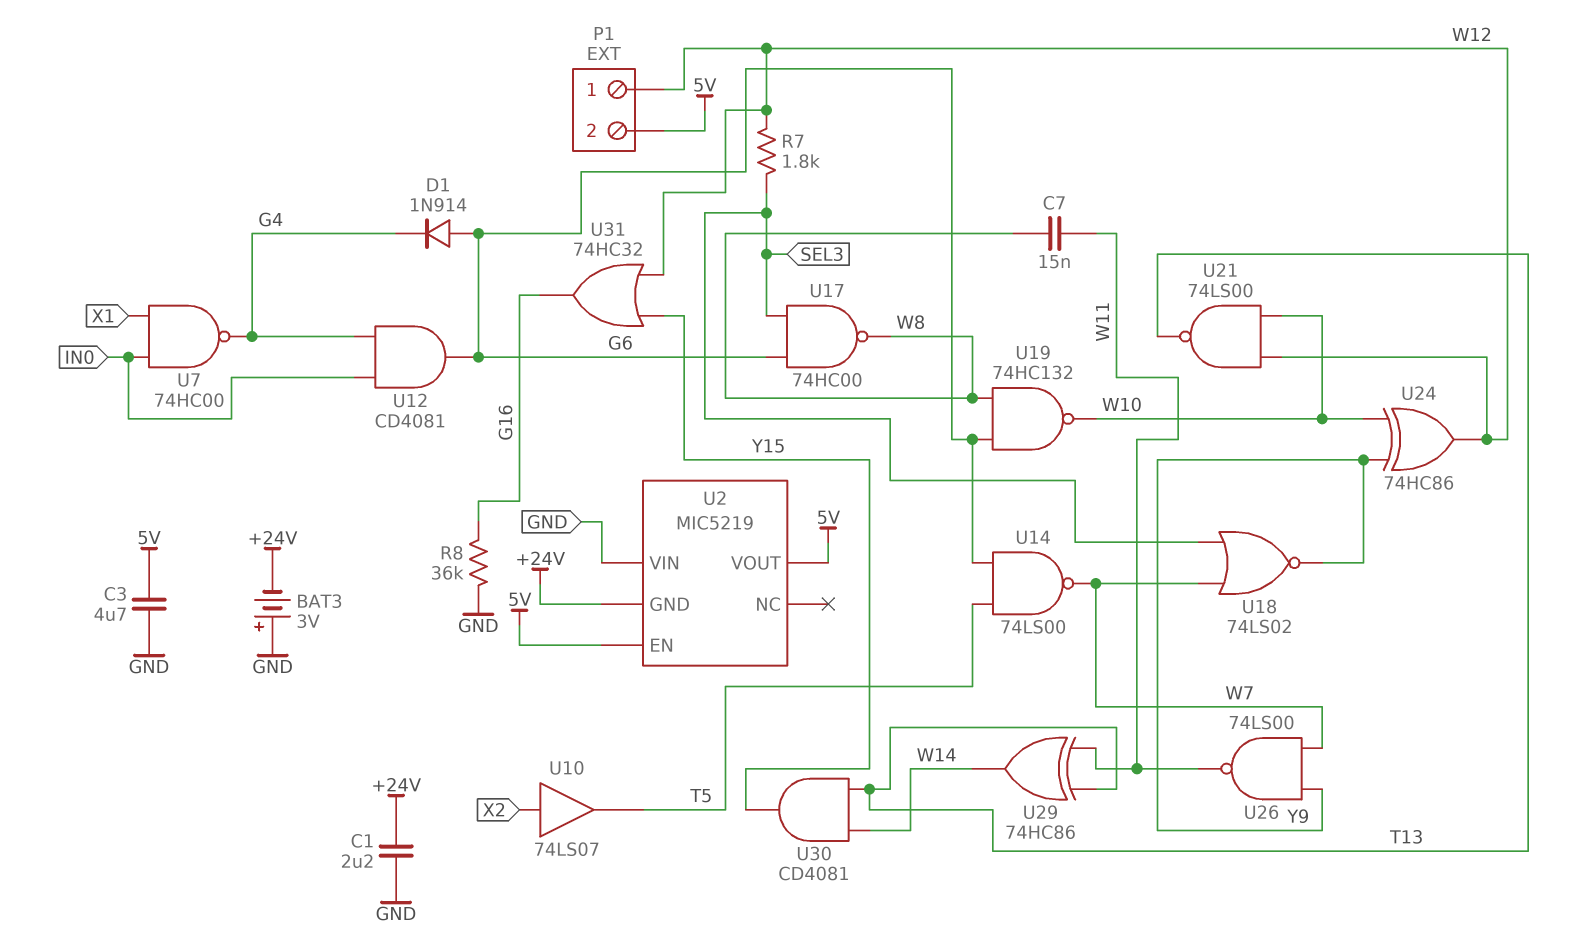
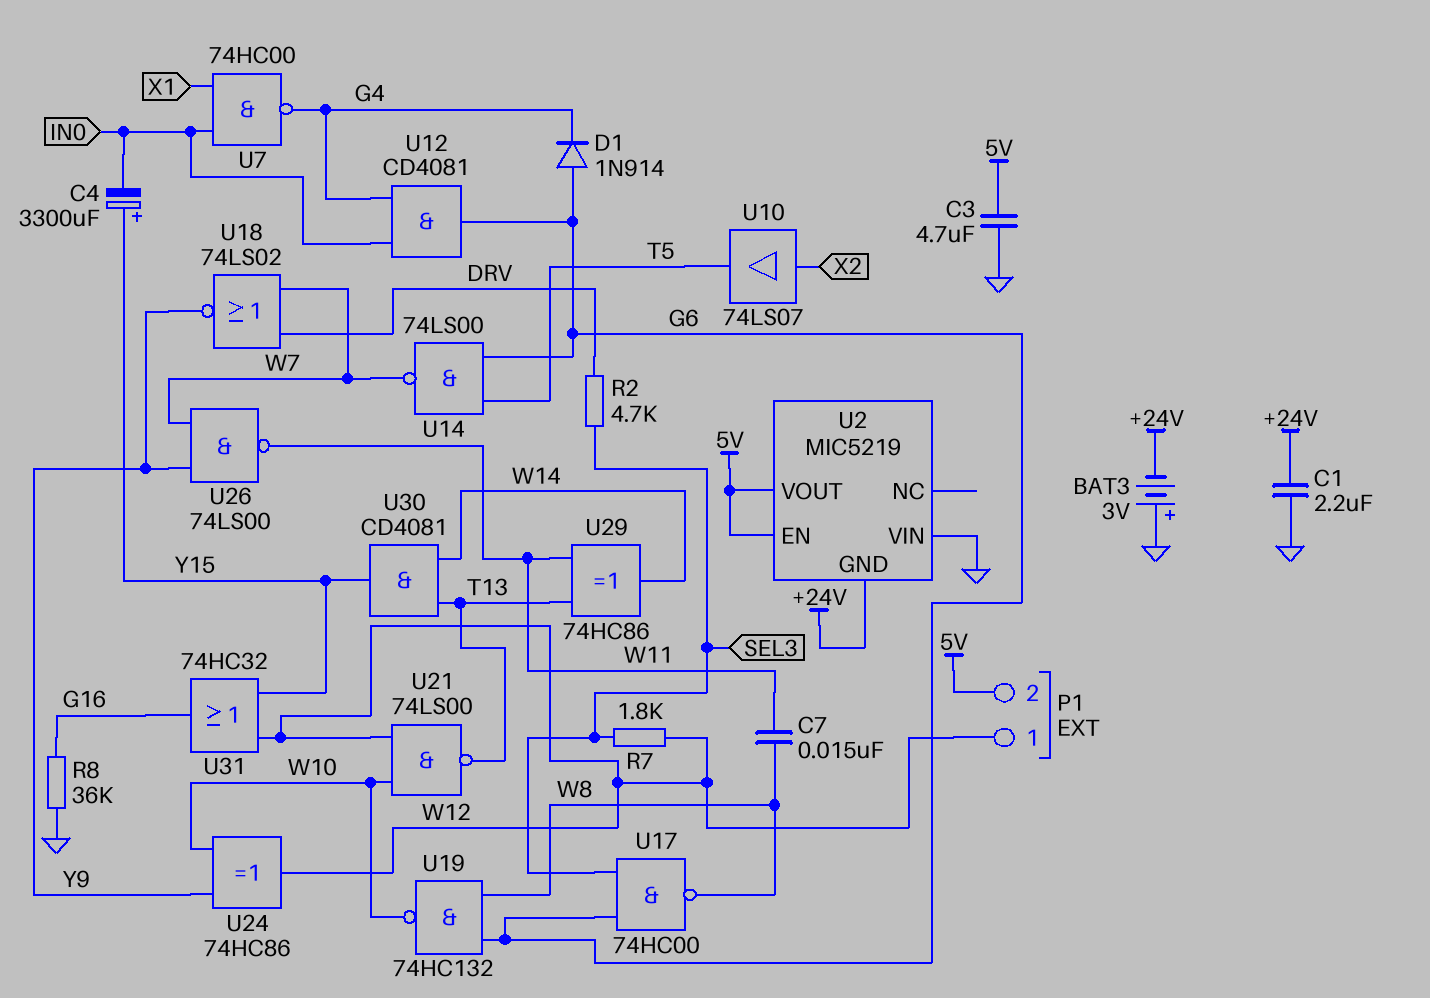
C4: none -> 3300uF (plus Y15, minus IN0)
R2: none -> 4.7k (DRV, SEL3)
U18: NOR 74LS02 (in SEL3, in W7, out Y9) -> NOR 74LS02 (in DRV, in W7, out Y9)

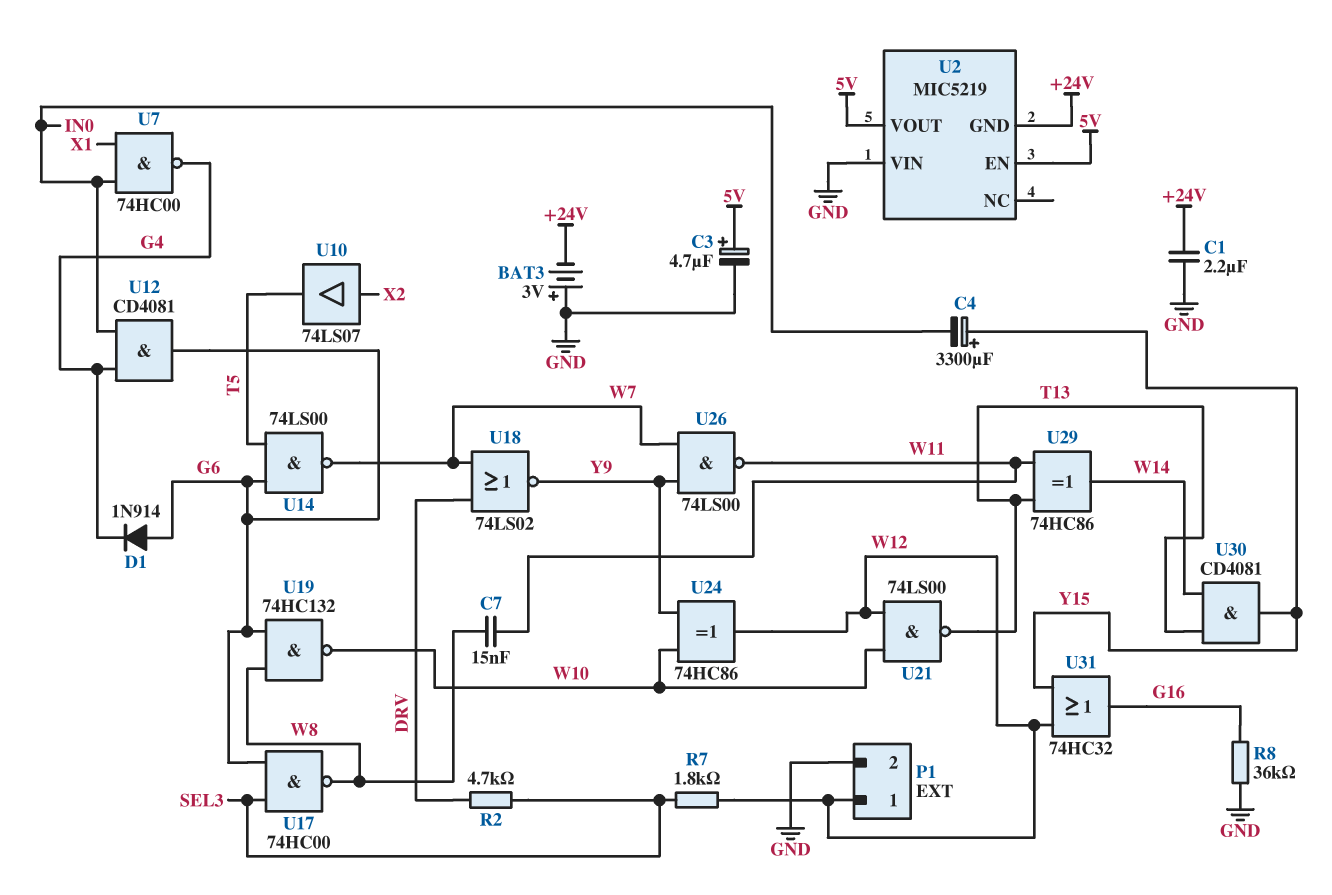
C3: 4.7uF (5V, GND) -> 4.7uF (plus 5V, minus GND)
P1 pin 2: 5V -> GND

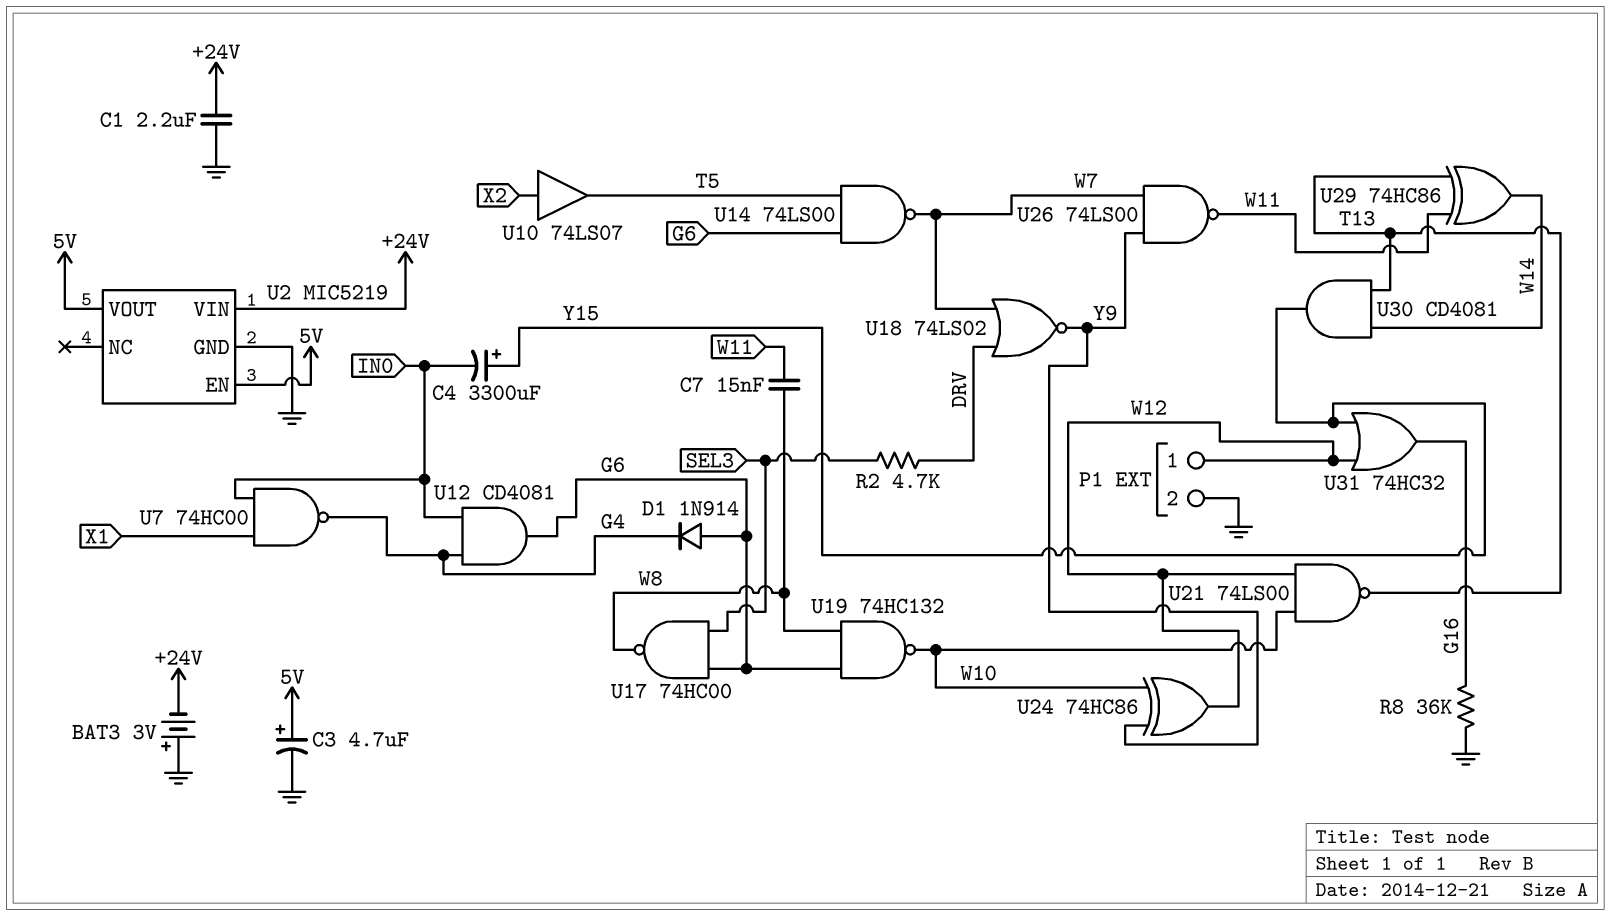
R7: 1.8k (SEL3, W12) -> none
U2 pin GND: +24V -> GND
U2 pin VIN: GND -> +24V

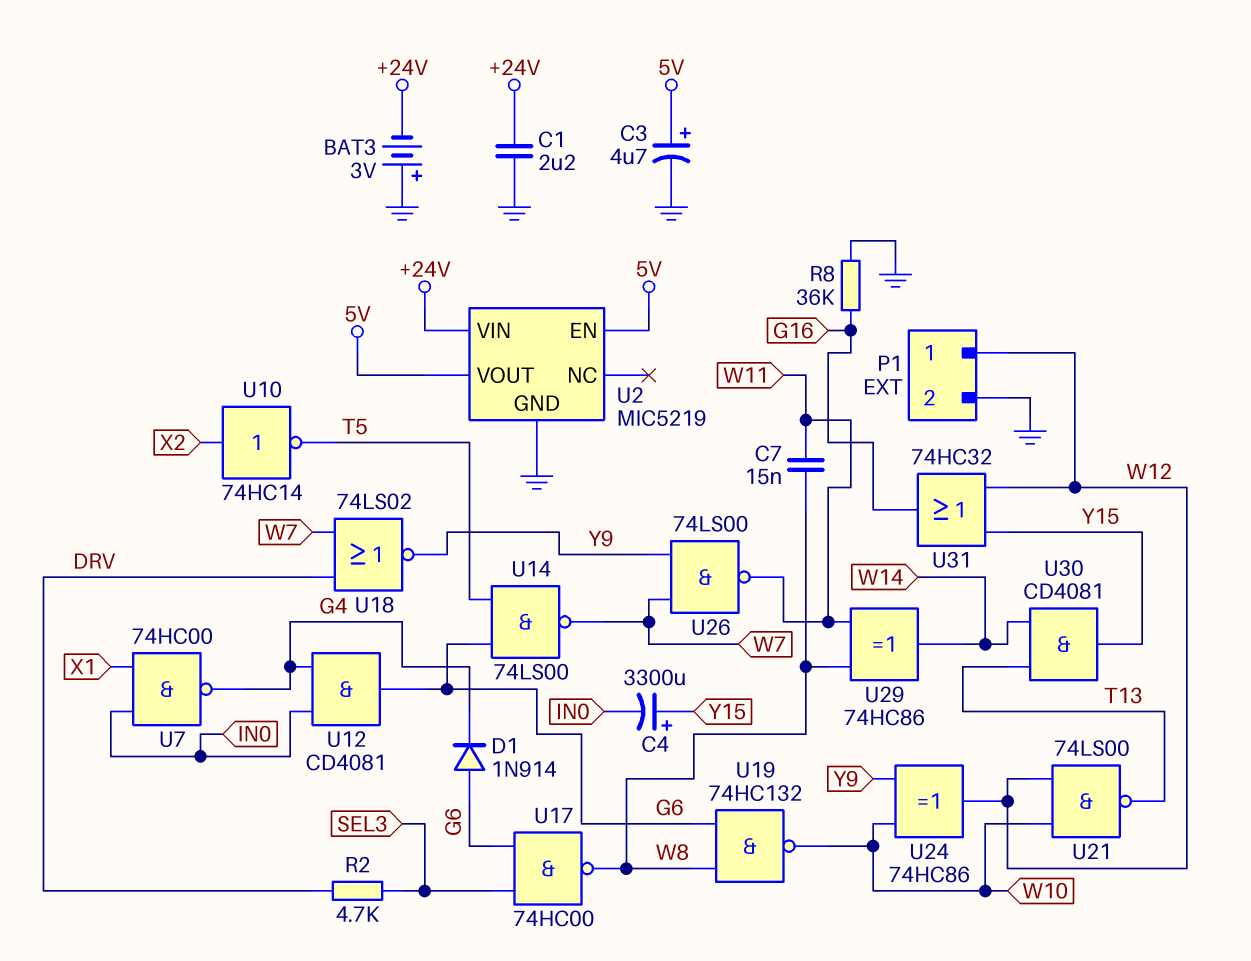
U10: buffer 74LS07 (in X2, out T5) -> NOT 74HC14 (in X2, out T5)
U29: XOR 74HC86 (in T13, in W11, out W14) -> XOR 74HC86 (in W8, in W11, out W14)

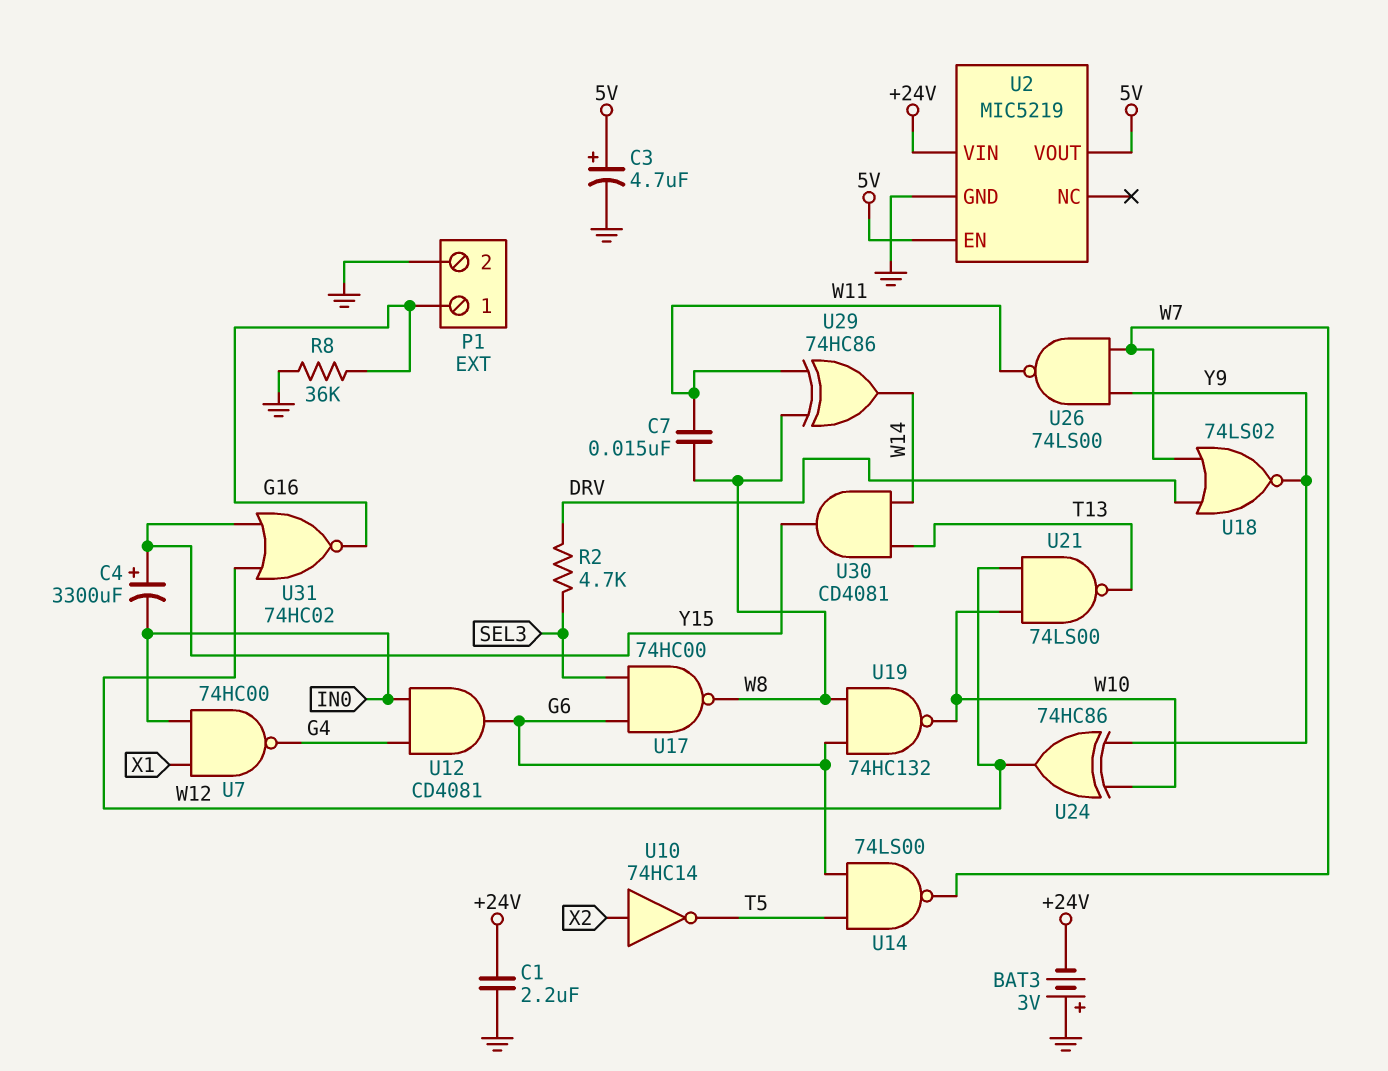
D1: diode 1N914 (A G6, K G4) -> none
P1 pin 1: W12 -> G16
U31: OR 74HC32 (in W12, in Y15, out G16) -> NOR 74HC02 (in W12, in Y15, out G16)

